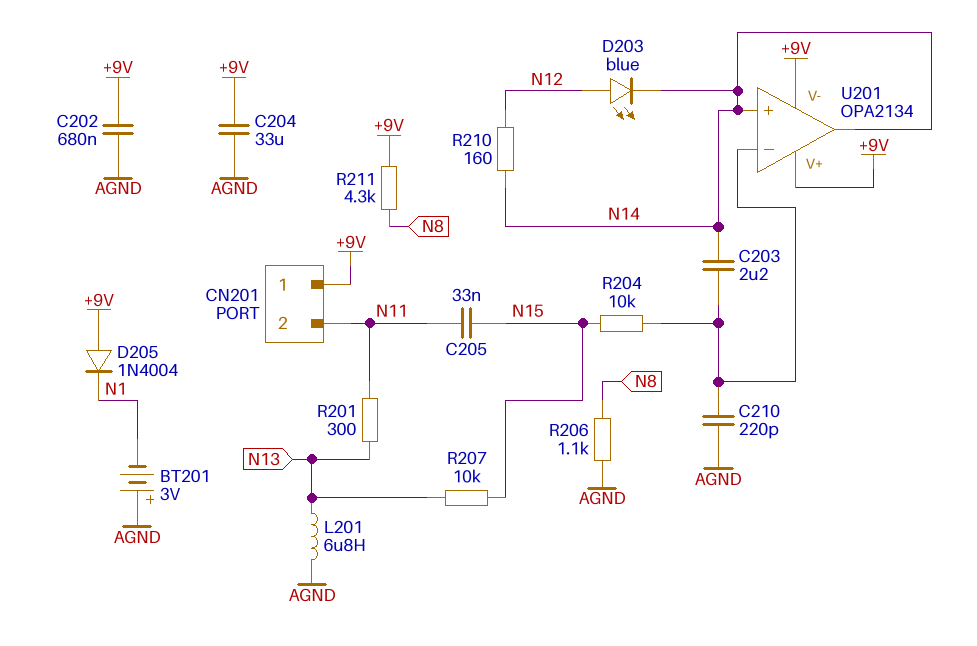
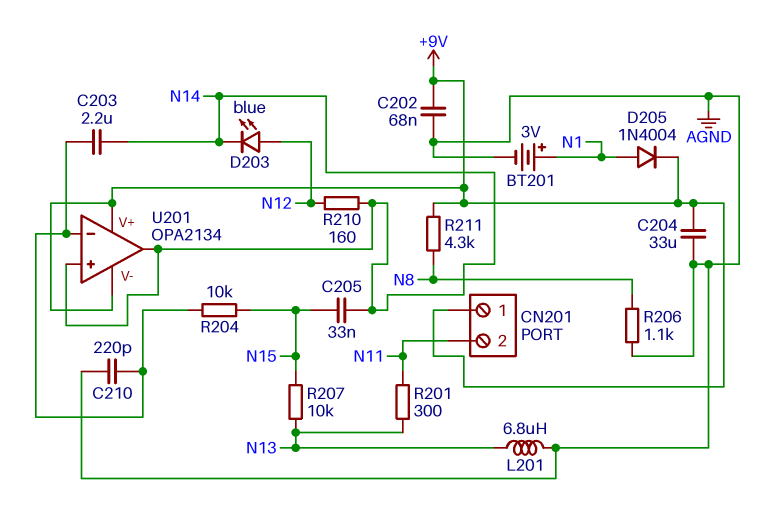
BT201: 3V (plus AGND, minus N1) -> 3V (plus N1, minus AGND)
C202: 680nF (+9V, AGND) -> 68nF (+9V, AGND)
C205: 33nF (N11, N15) -> 33nF (N14, N15)
D205: diode 1N4004 (A +9V, K N1) -> diode 1N4004 (A N1, K +9V)

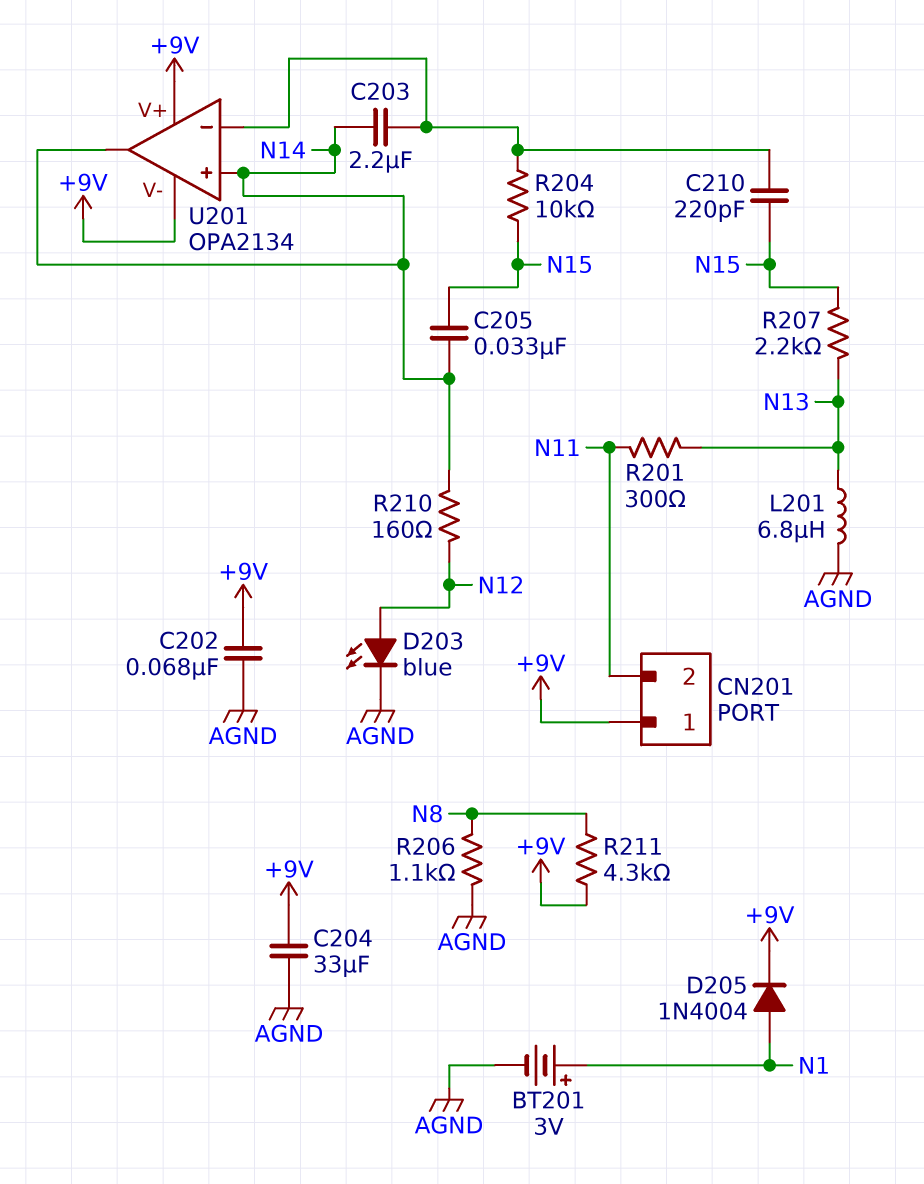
C210: 220pF (AGND, U201/in-) -> 220pF (N15, U201/in-)
D203: LED blue (A N12, K N14) -> LED blue (A N12, K AGND)
R207: 10k (N13, N15) -> 2.2k (N13, N15)

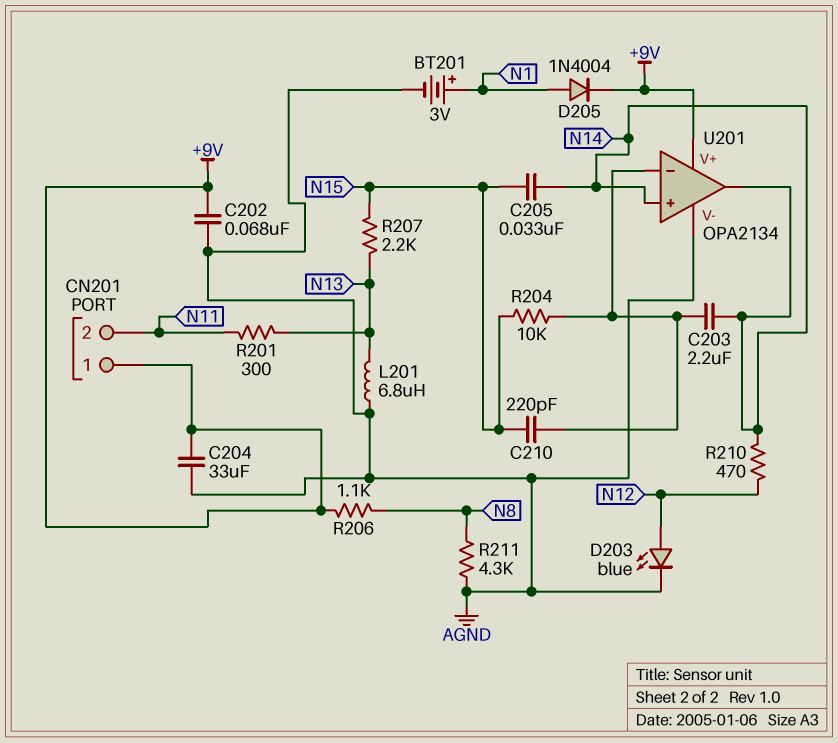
R206: 1.1k (AGND, N8) -> 1.1k (+9V, N8)
R210: 160 (N12, N14) -> 470 (N12, N14)
R211: 4.3k (+9V, N8) -> 4.3k (AGND, N8)
U201 pin V-: +9V -> AGND

